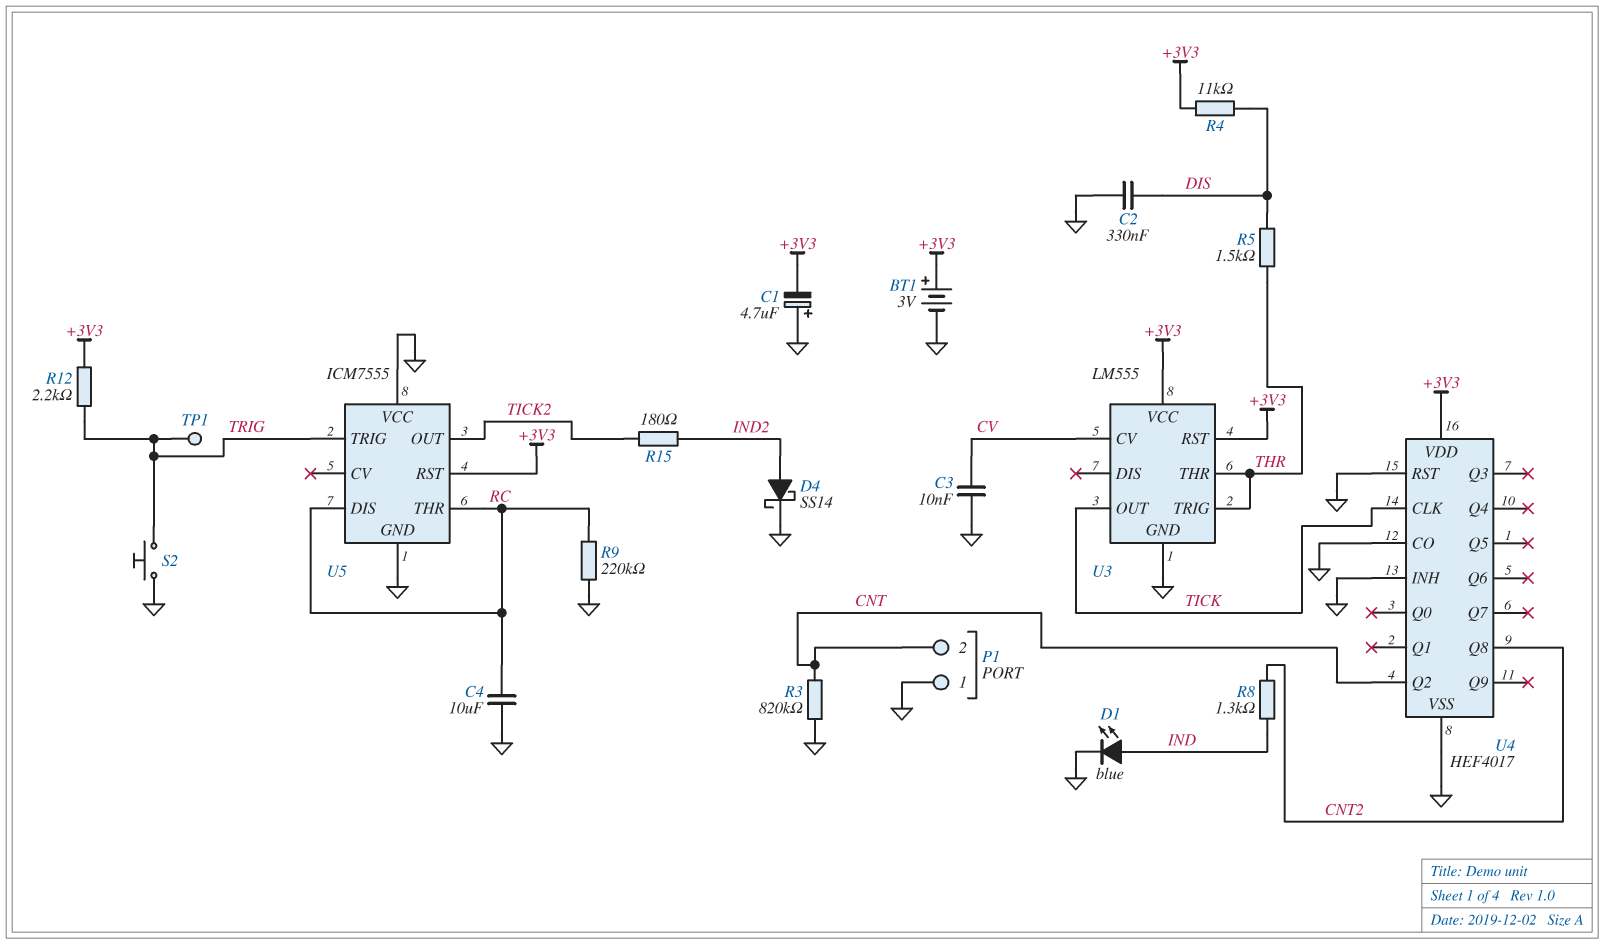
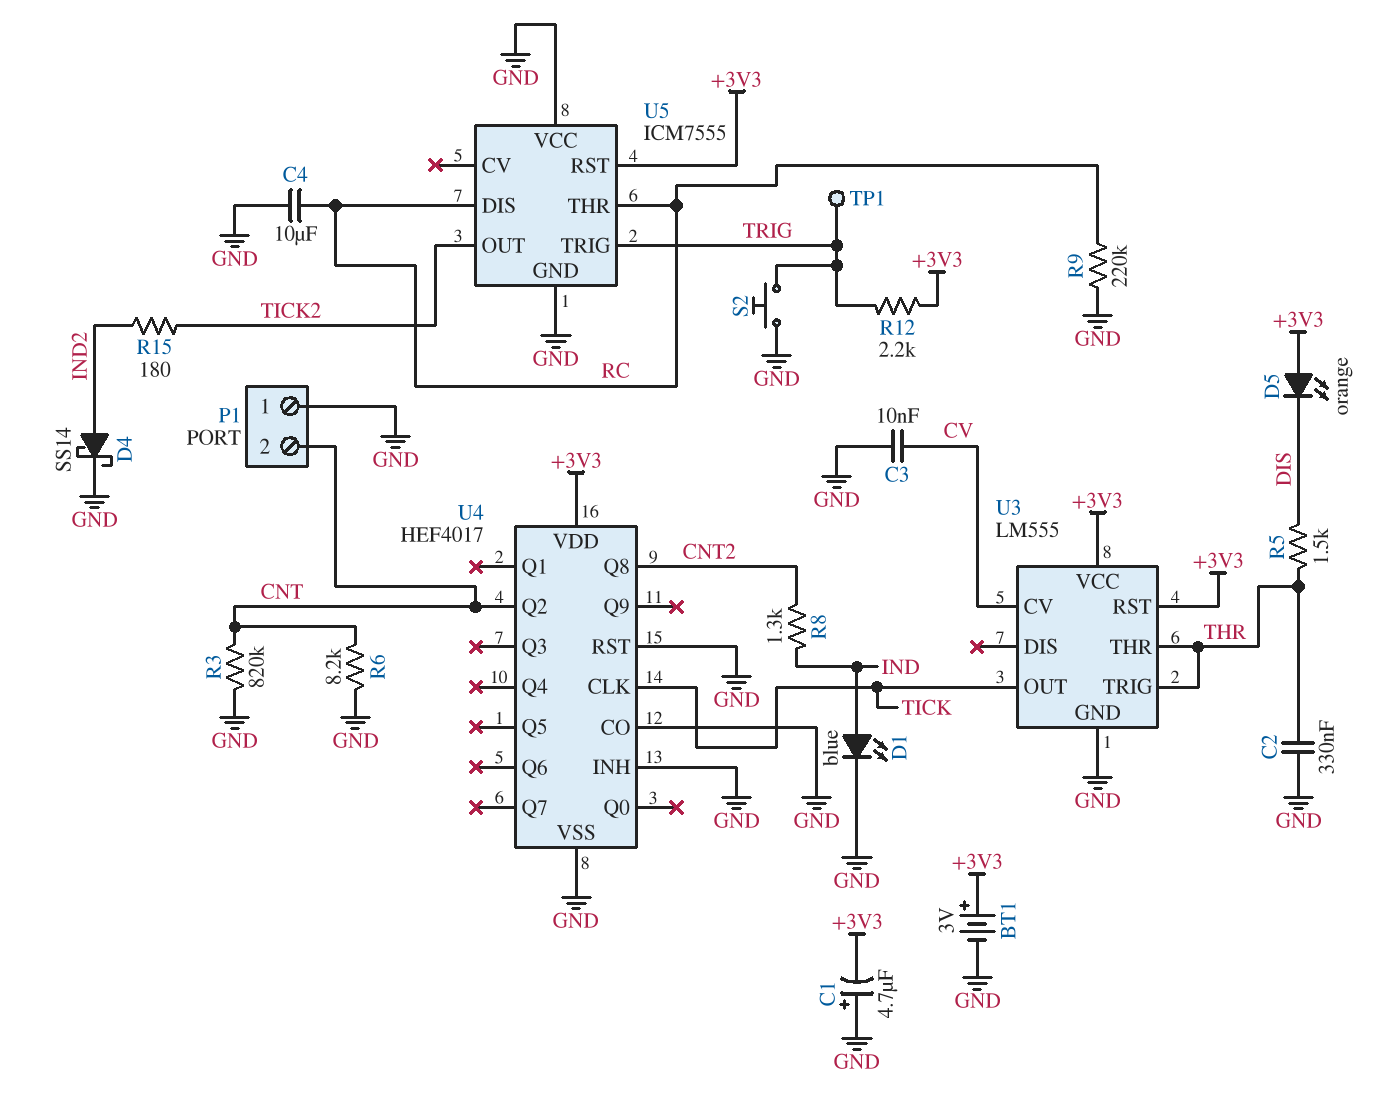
C2: 330nF (DIS, GND) -> 330nF (GND, THR)
D5: none -> LED orange (A +3V3, K DIS)
R4: 11k (+3V3, DIS) -> none
R6: none -> 8.2k (CNT, GND)

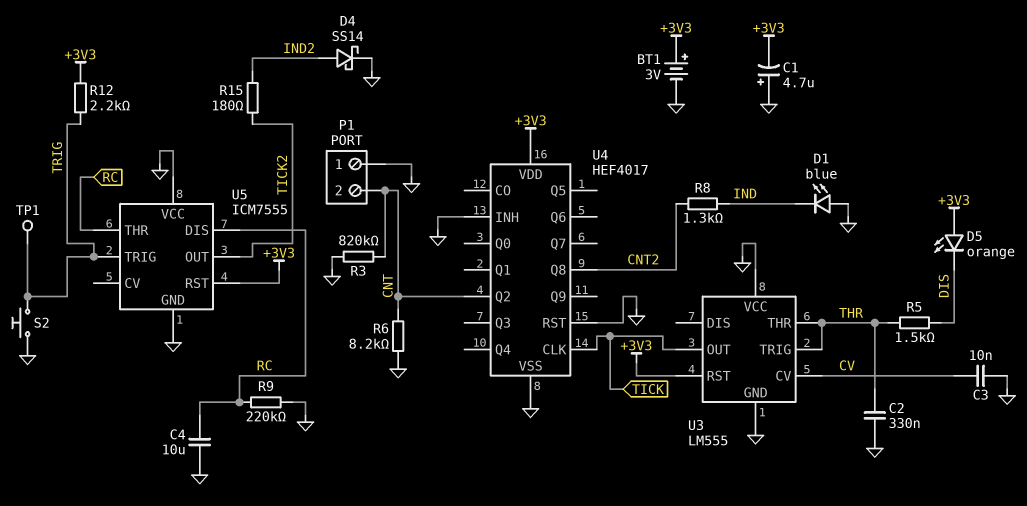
D1: LED blue (A IND, K GND) -> LED blue (A GND, K IND)
U3 pin VCC: +3V3 -> GND
U4 pin CO: GND -> none

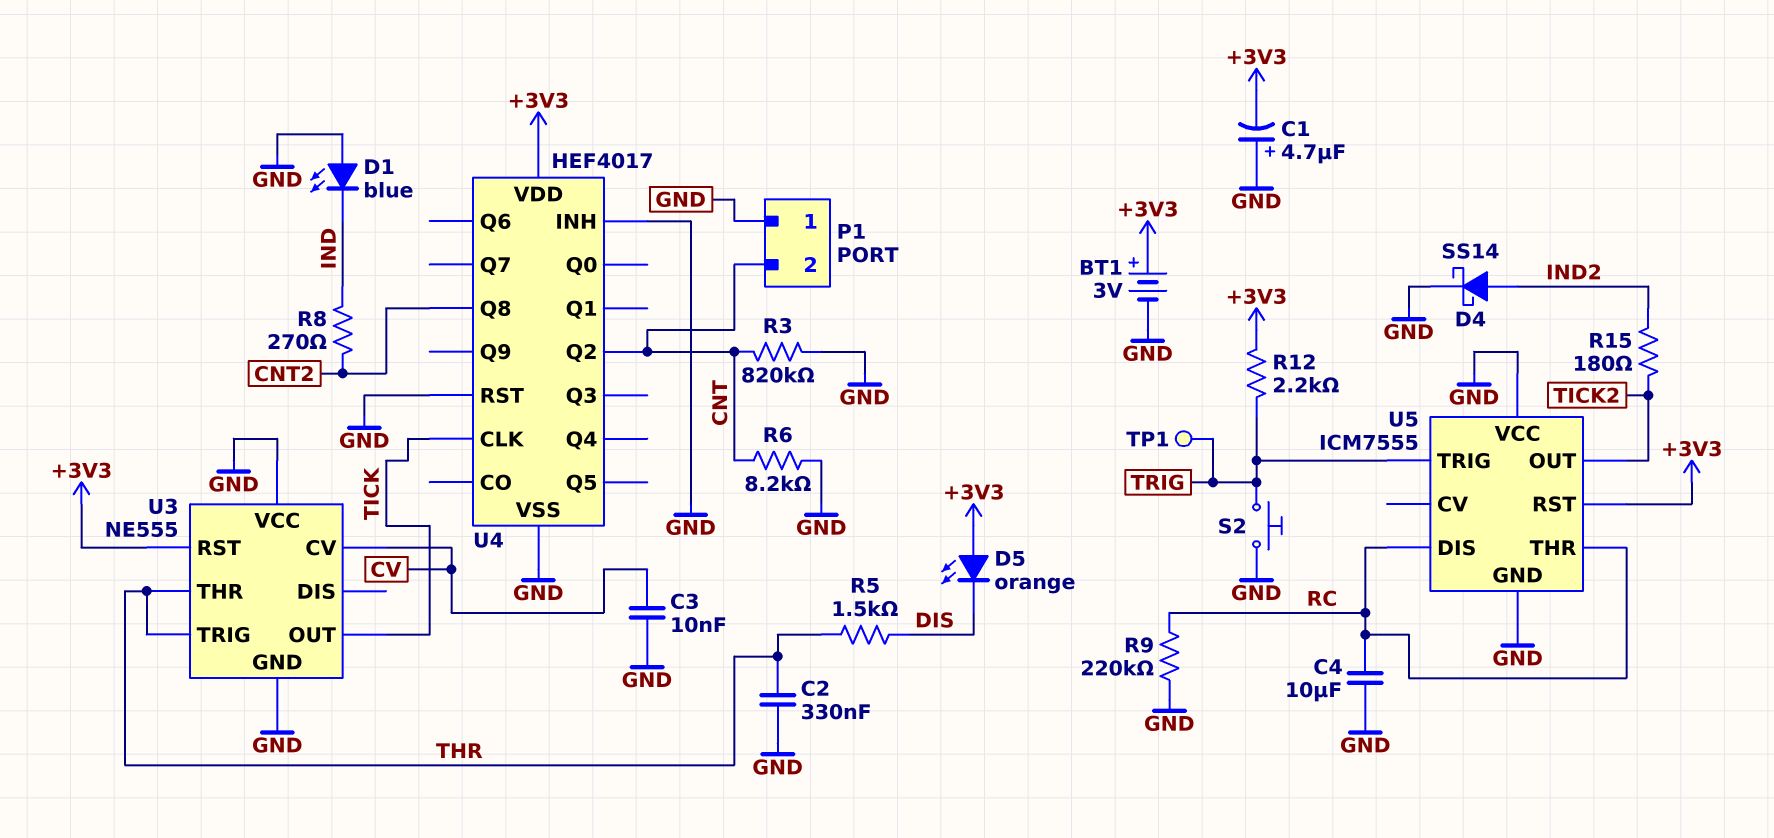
R8: 1.3k (CNT2, IND) -> 270 (CNT2, IND)
U3: LM555 -> NE555

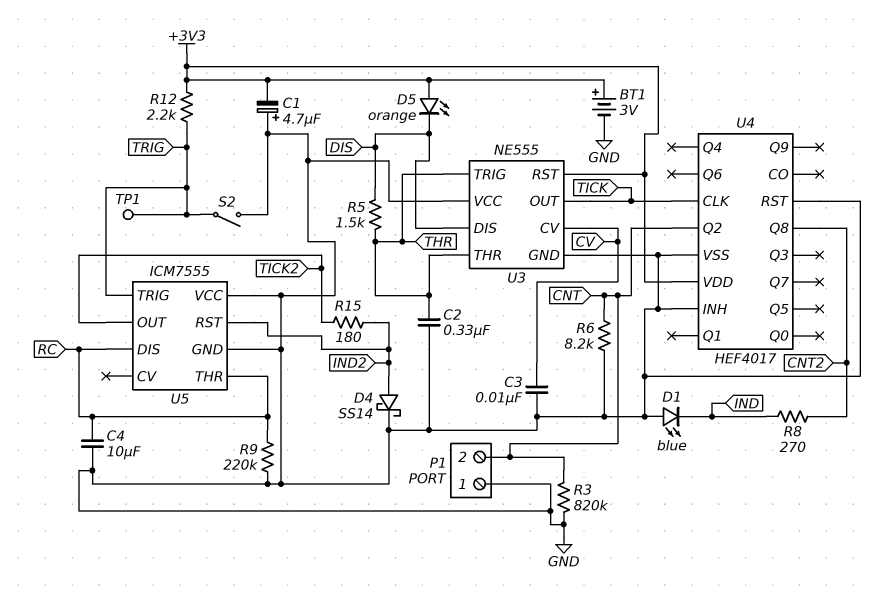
S2: button (GND, TRIG) -> switch (GND, TRIG)
U3 pin DIS: none -> DIS
U5 pin RST: +3V3 -> IND2

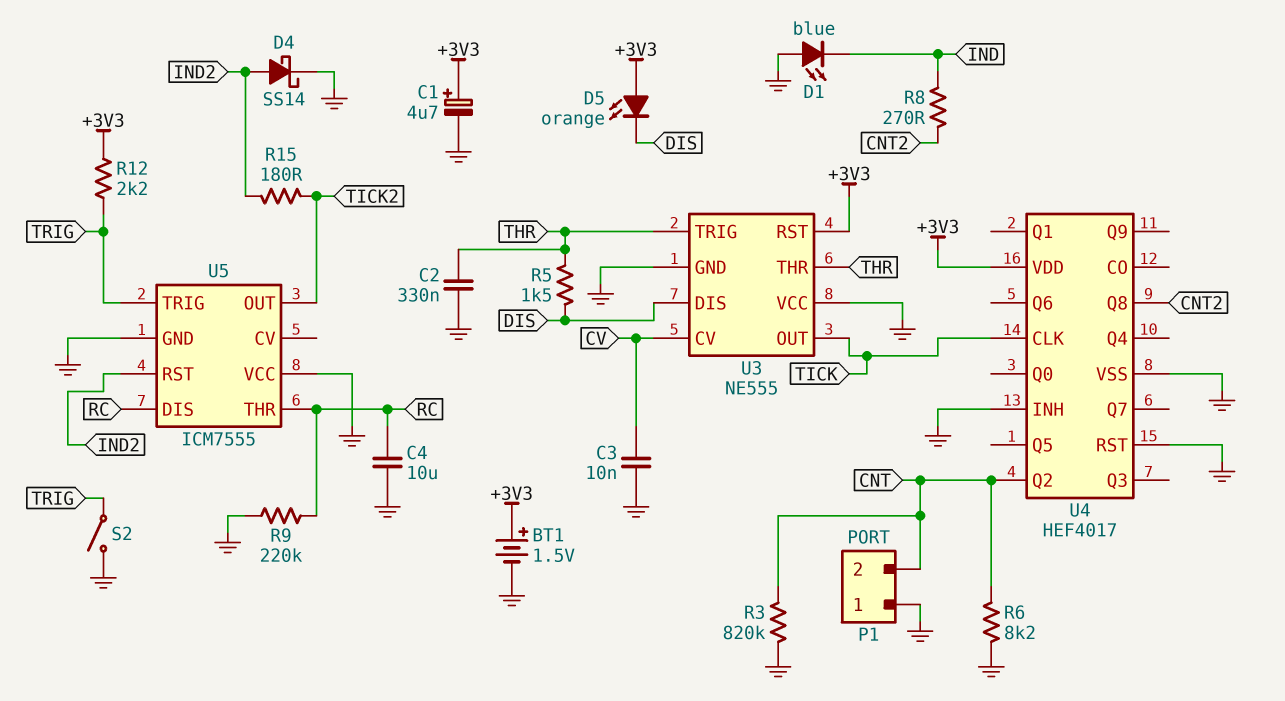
BT1: 3V (plus +3V3, minus GND) -> 1.5V (plus +3V3, minus GND)
C1: 4.7uF (plus GND, minus +3V3) -> 4.7uF (plus +3V3, minus GND)
TP1: test point (TRIG) -> none

